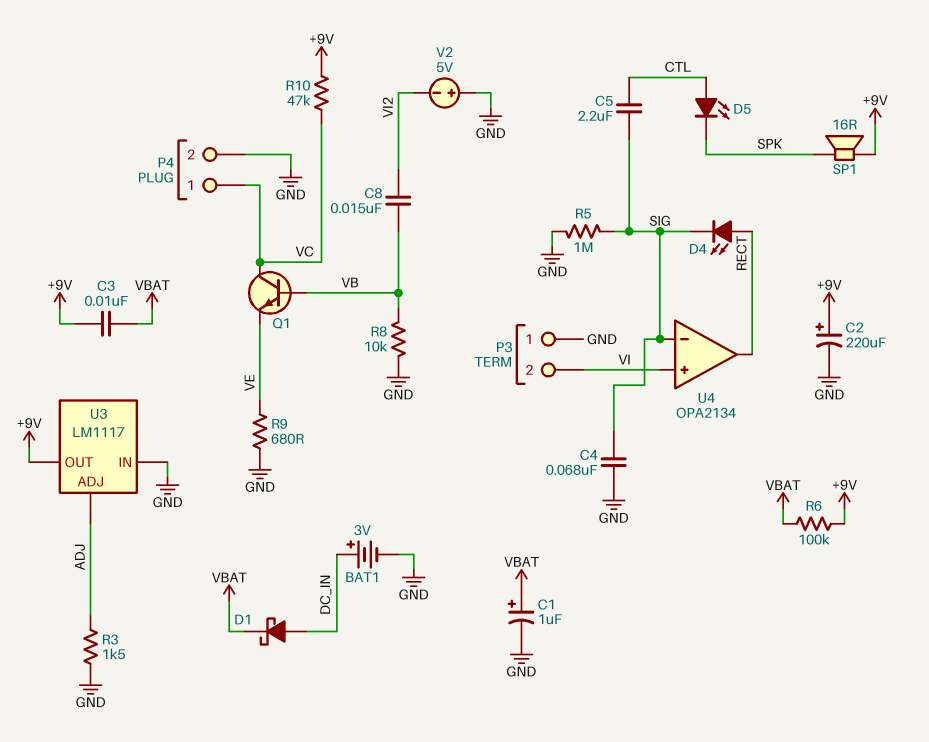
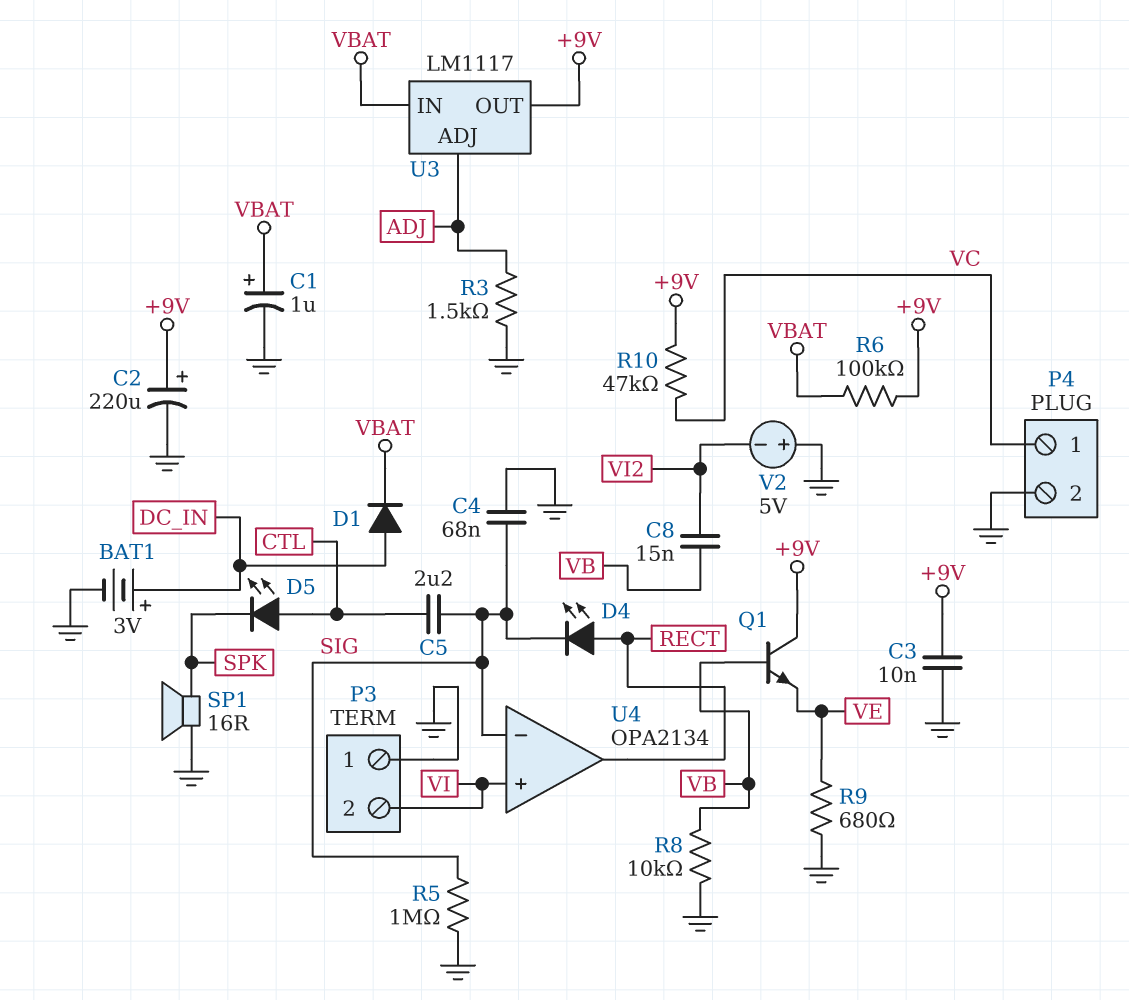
C3: 10nF (+9V, VBAT) -> 10nF (+9V, GND)
D1: schottky (A DC_IN, K VBAT) -> diode (A DC_IN, K VBAT)
Q1: NPN (B VB, C VC, E VE) -> NPN (B VB, C +9V, E VE)
SP1: speaker 16R (+9V, SPK) -> speaker 16R (GND, SPK)
U3 pin IN: GND -> VBAT

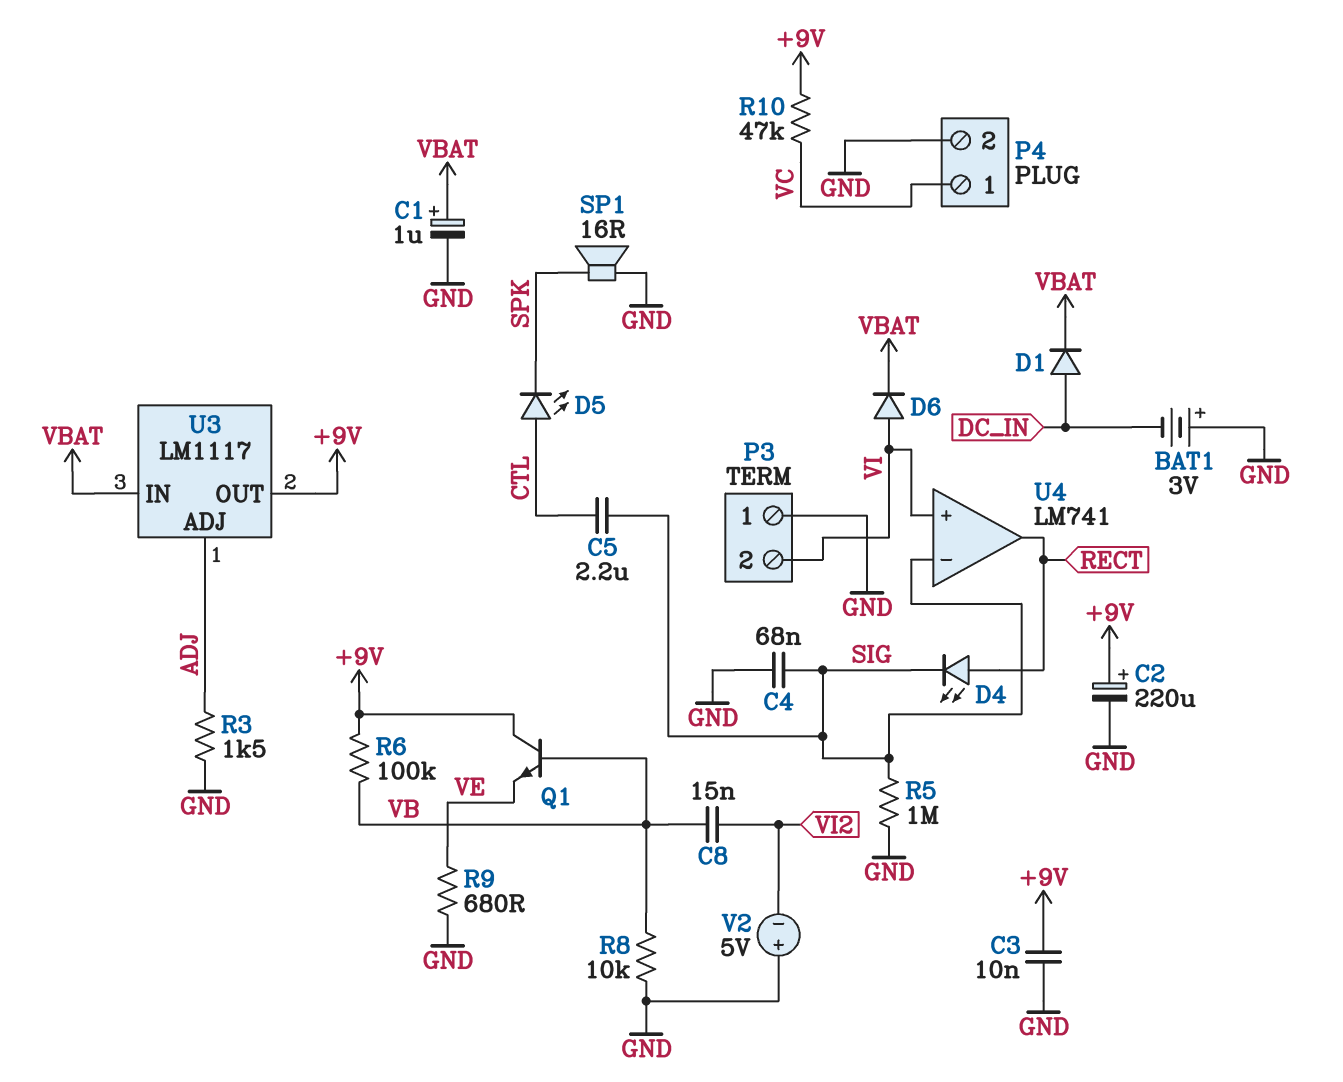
BAT1: 3V (plus DC_IN, minus GND) -> 3V (plus GND, minus DC_IN)
D6: none -> diode (A VI, K VBAT)
R6: 100k (+9V, VBAT) -> 100k (+9V, VB)
U4: OPA2134 -> LM741

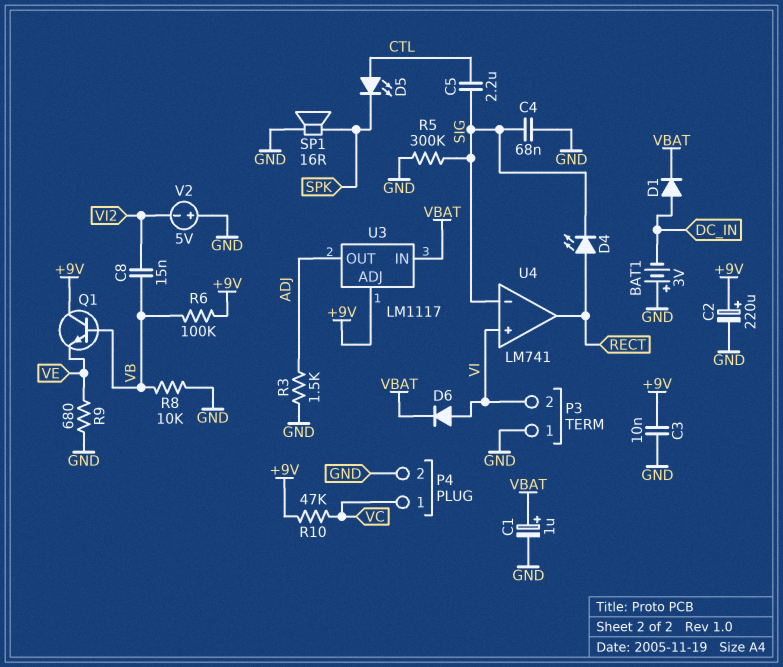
R5: 1M (GND, SIG) -> 300k (GND, SIG)
U3 pin ADJ: ADJ -> +9V
U3 pin OUT: +9V -> ADJ

